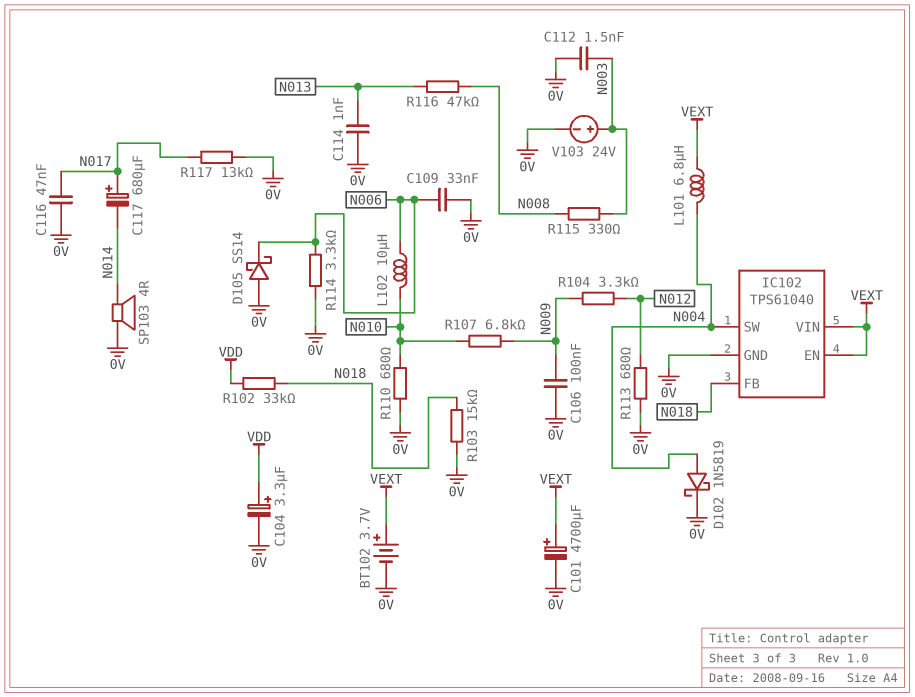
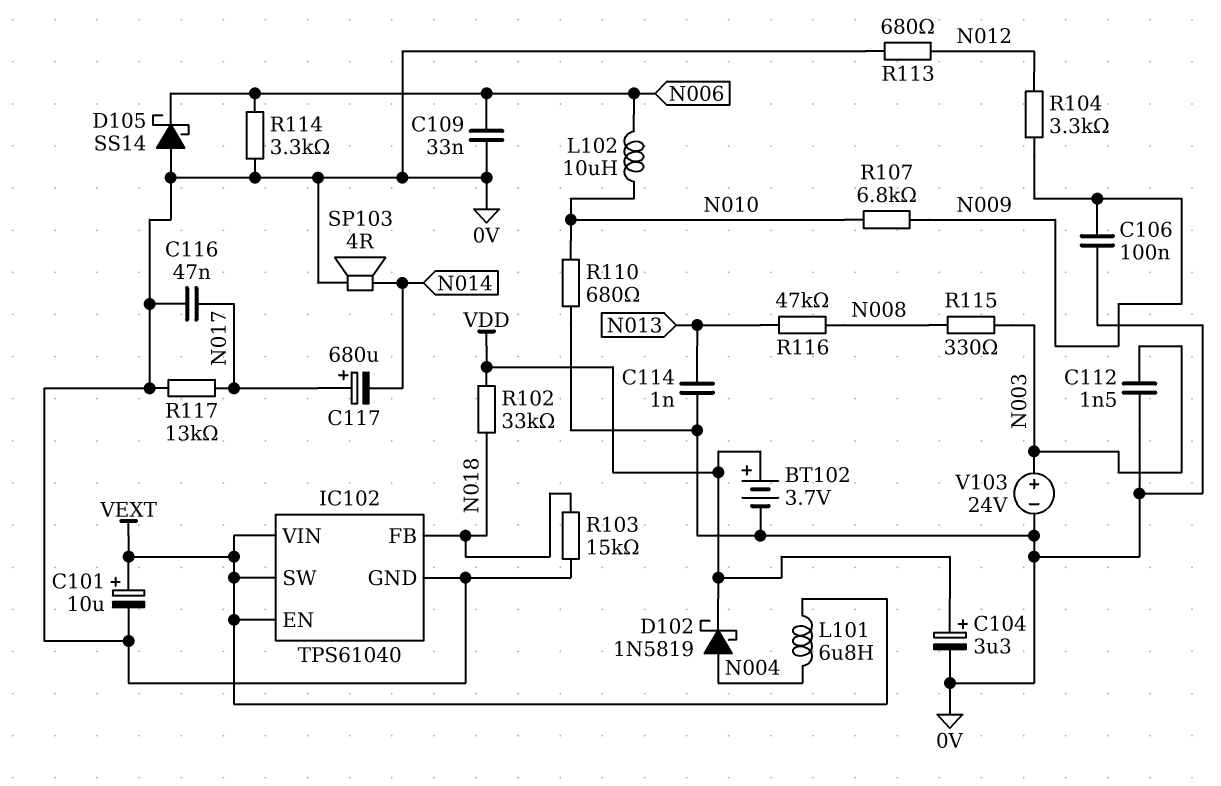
BT102: 3.7V (plus VEXT, minus 0V) -> 3.7V (plus VDD, minus 0V)
C101: 4700uF (plus VEXT, minus 0V) -> 10uF (plus VEXT, minus 0V)
D102: schottky 1N5819 (A N004, K 0V) -> schottky 1N5819 (A N004, K VDD)
IC102 pin SW: N004 -> VEXT

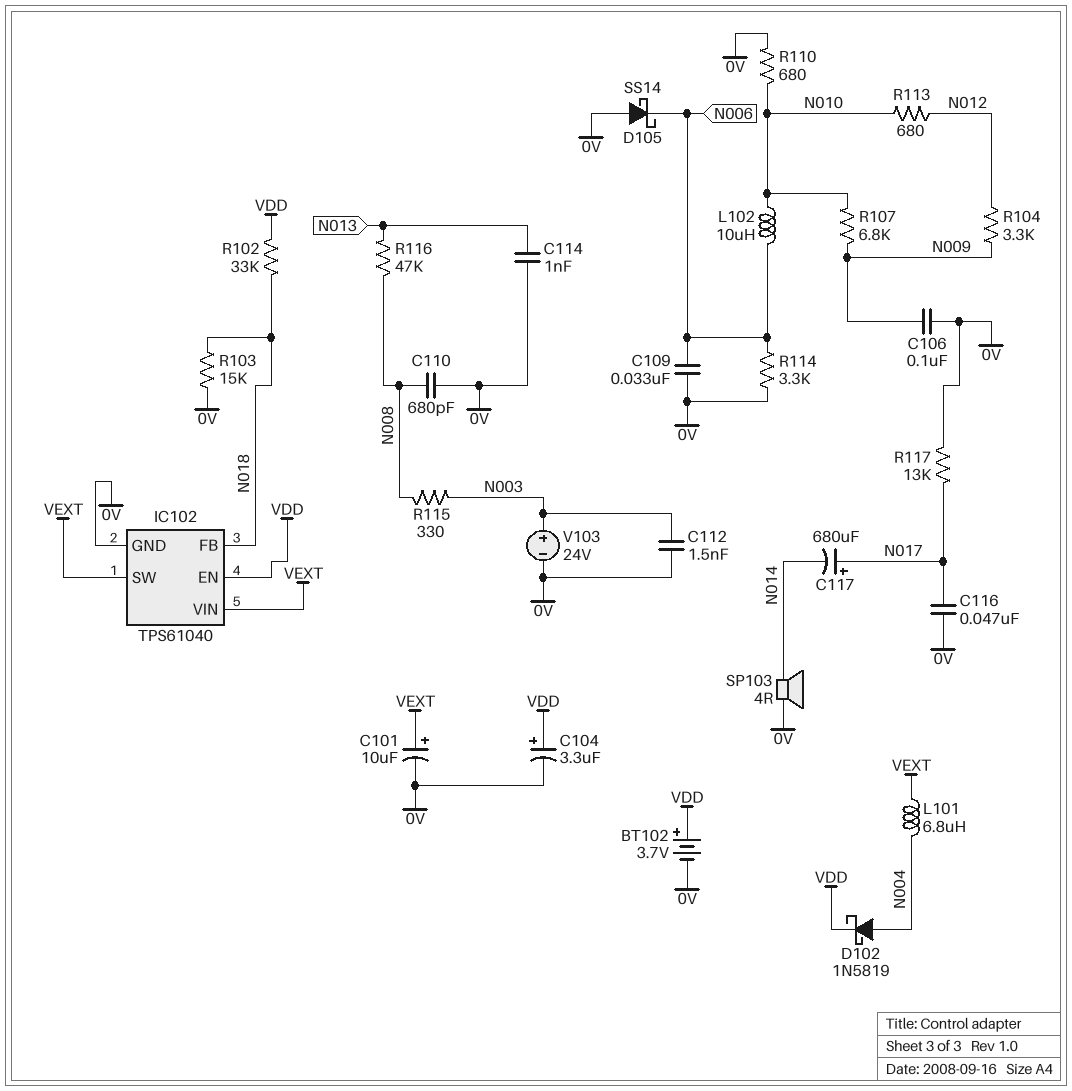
C110: none -> 680pF (0V, N008)
IC102 pin EN: VEXT -> VDD
R113: 680 (0V, N012) -> 680 (N010, N012)

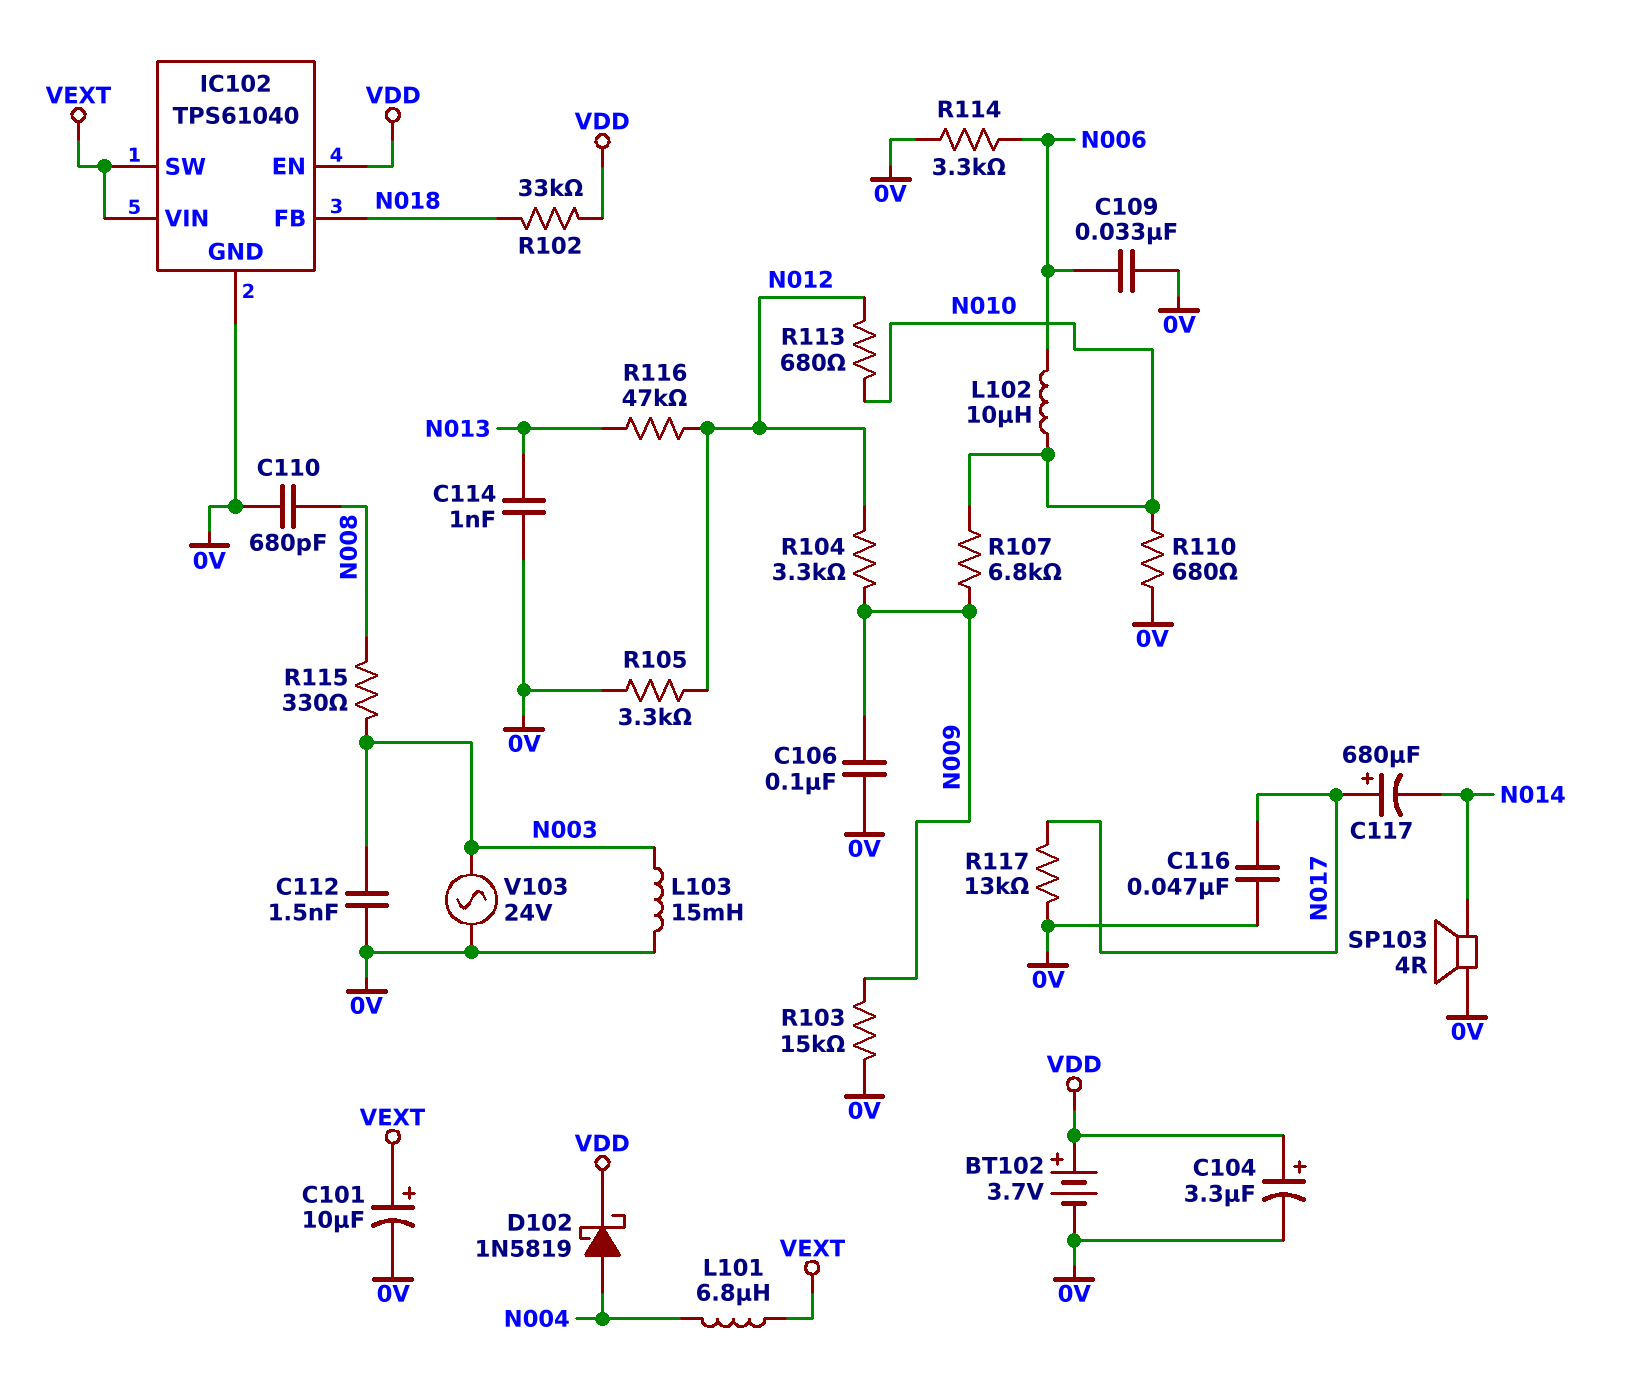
D105: schottky SS14 (A 0V, K N006) -> none
L103: none -> 15mH (0V, N003)
R103: 15k (0V, N018) -> 15k (0V, N009)
R105: none -> 3.3k (0V, N012)
R116: 47k (N008, N013) -> 47k (N012, N013)
V103: 24V (plus N003, minus 0V) -> AC 24V (0V, N003)

